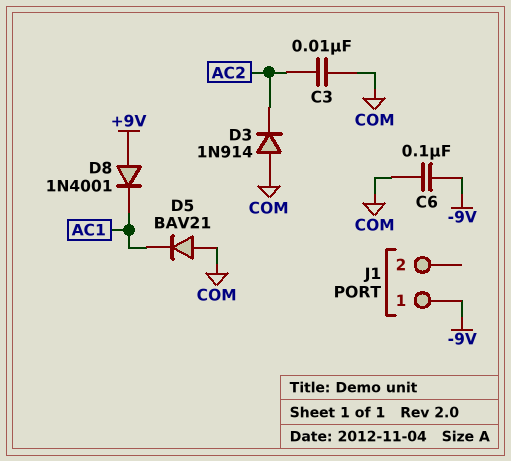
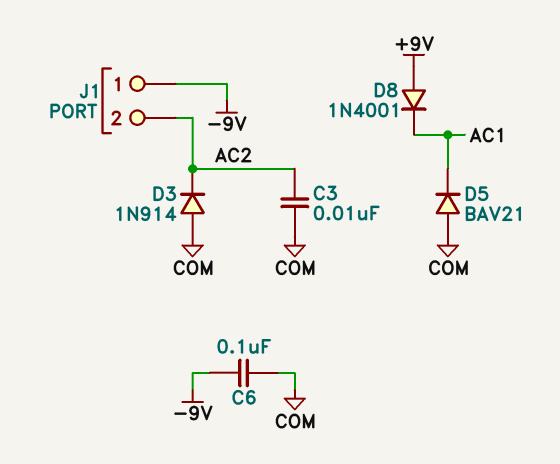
J1 pin 2: none -> AC2

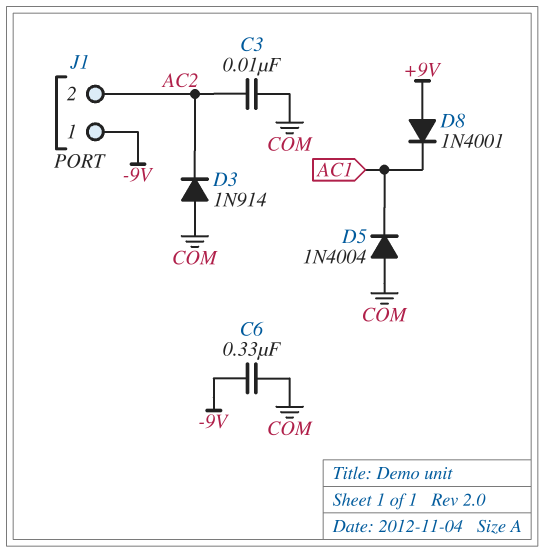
C6: 100nF (-9V, COM) -> 330nF (-9V, COM)
D5: diode BAV21 (A COM, K AC1) -> diode 1N4004 (A COM, K AC1)

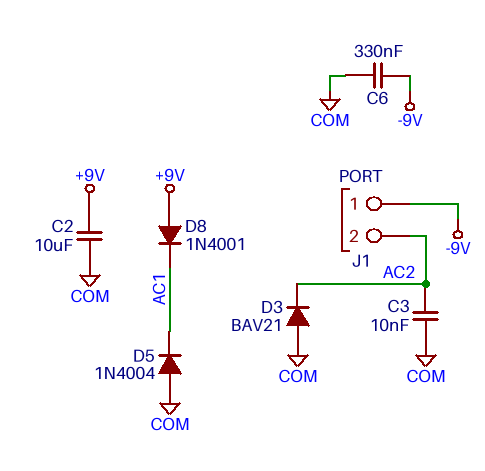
C2: none -> 10uF (+9V, COM)
D3: diode 1N914 (A COM, K AC2) -> diode BAV21 (A COM, K AC2)

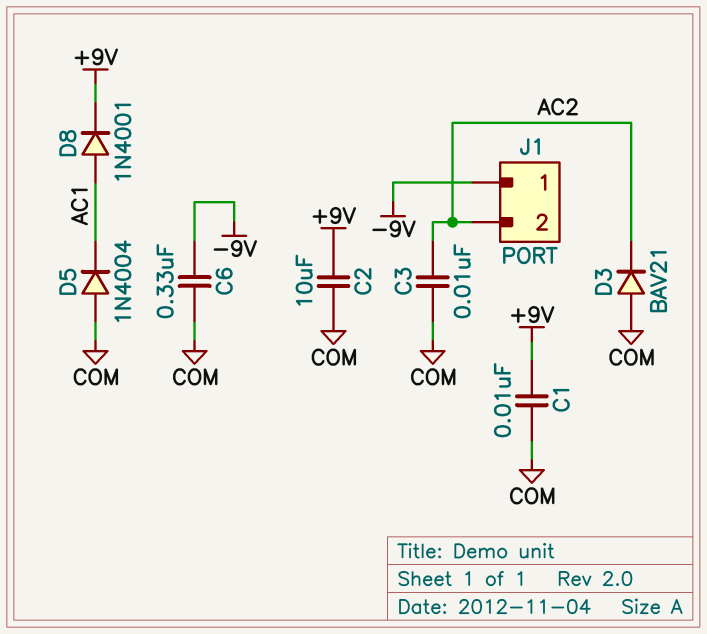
C1: none -> 10nF (+9V, COM)
D8: diode 1N4001 (A +9V, K AC1) -> diode 1N4001 (A AC1, K +9V)

